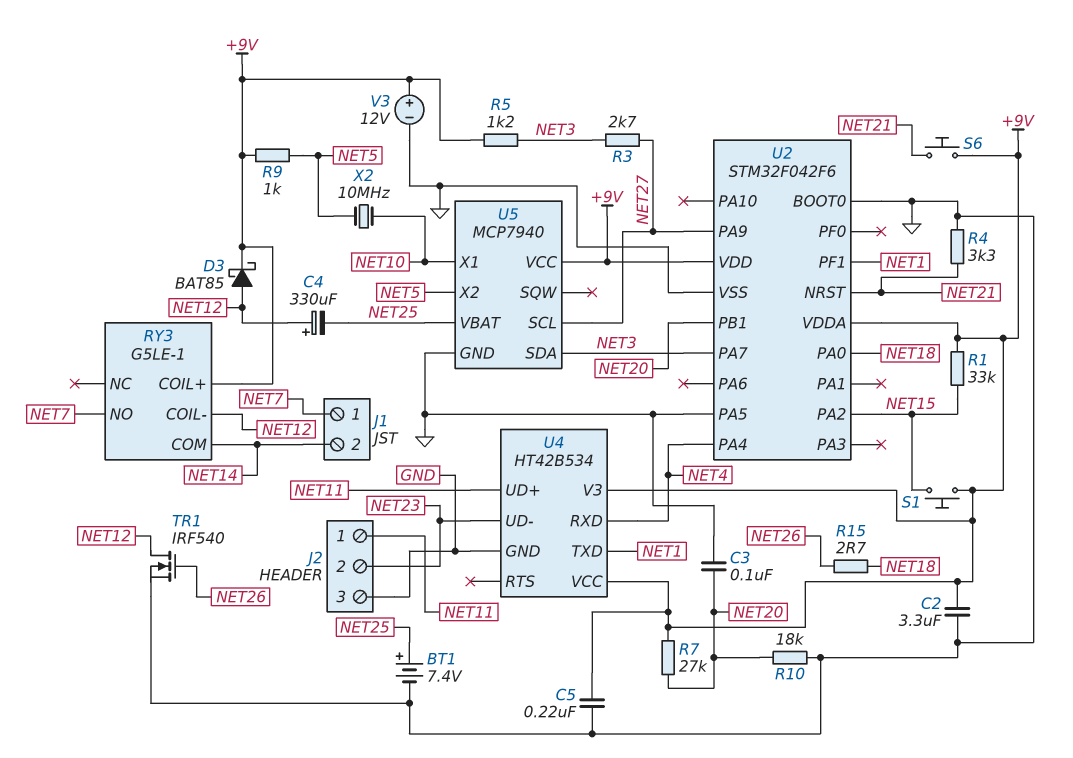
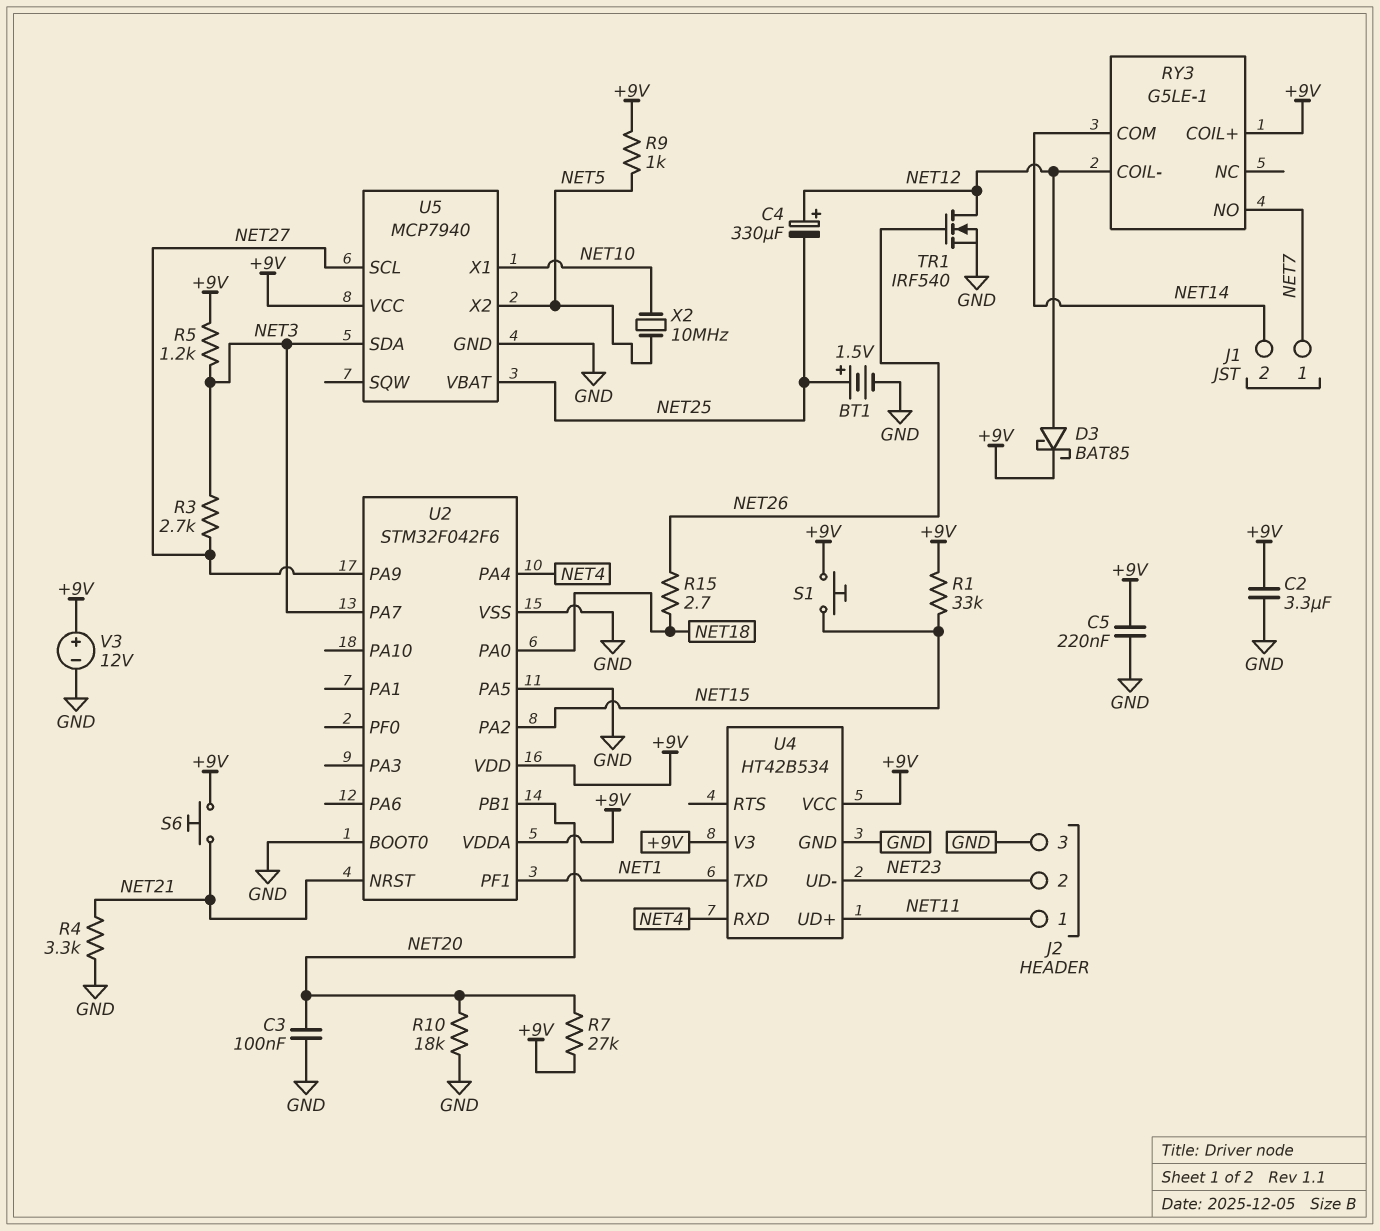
BT1: 7.4V (plus NET25, minus GND) -> 1.5V (plus NET25, minus GND)

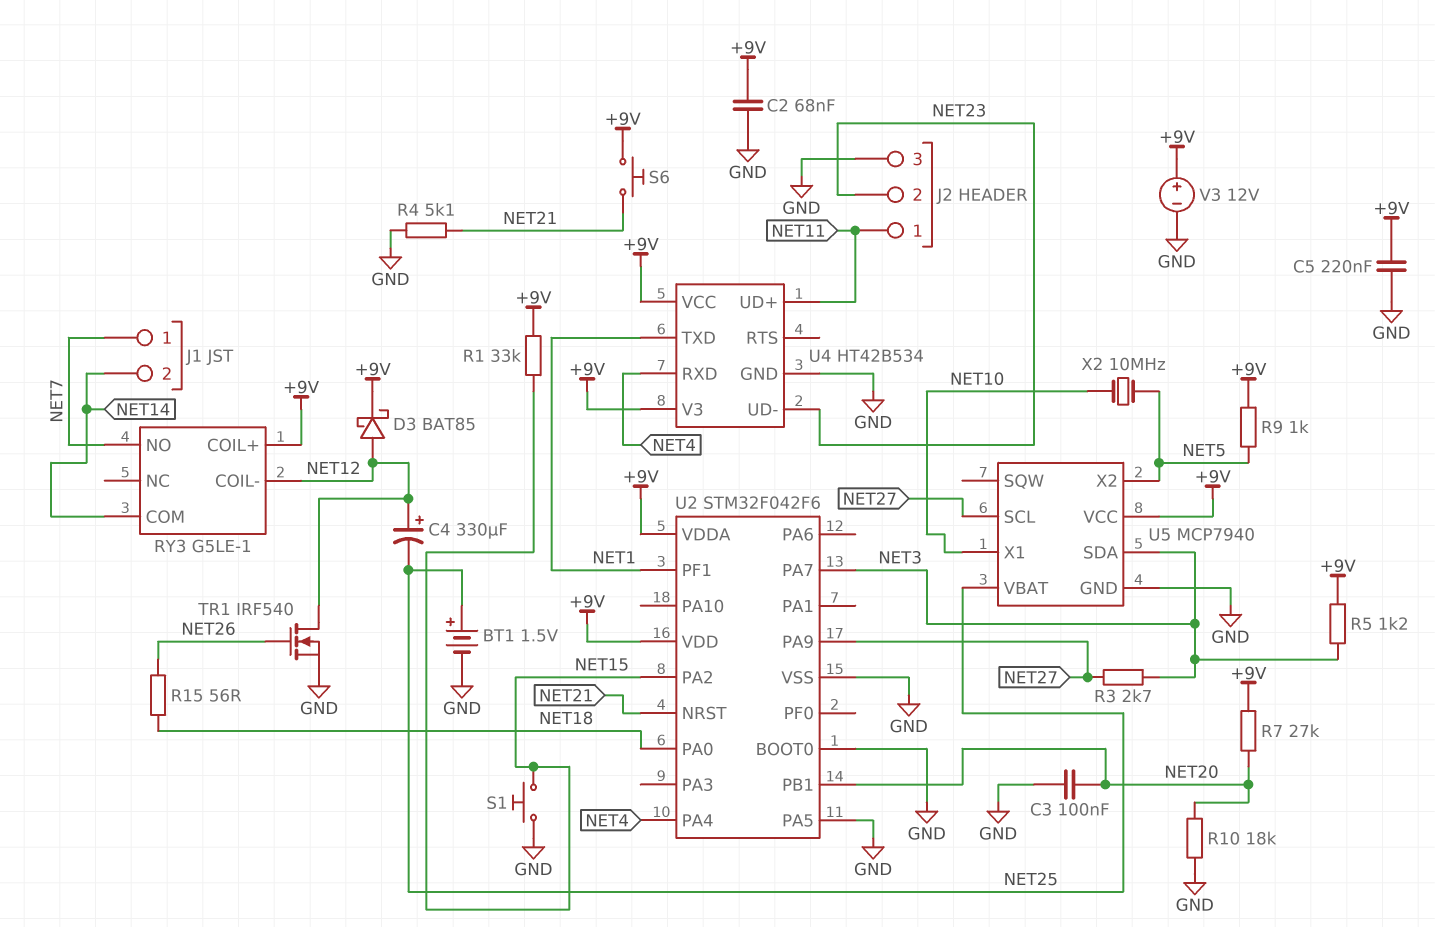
C2: 3.3uF (+9V, GND) -> 68nF (+9V, GND)
R4: 3.3k (GND, NET21) -> 5.1k (GND, NET21)
R15: 2.7 (NET18, NET26) -> 56 (NET18, NET26)
S1: button (+9V, NET15) -> button (GND, NET15)

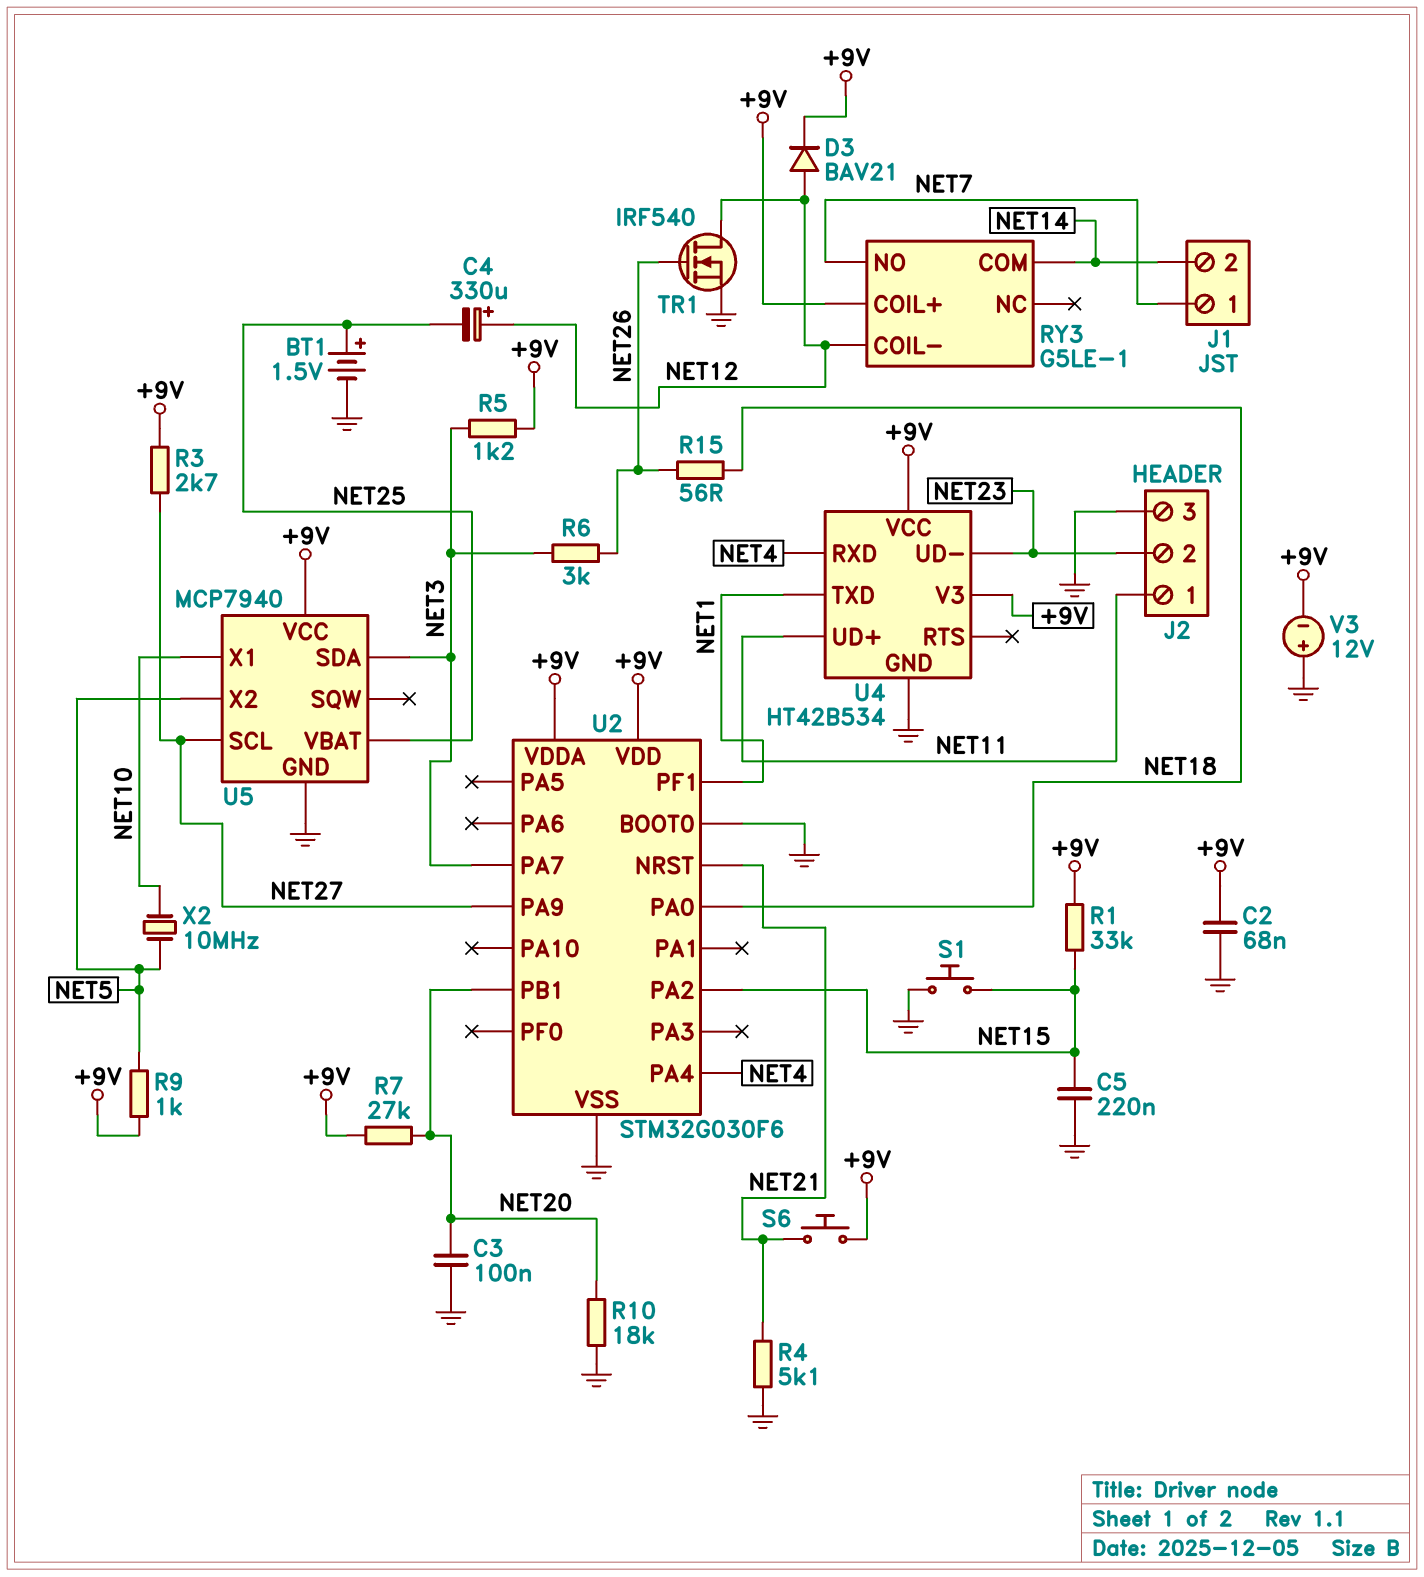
C5: 220nF (+9V, GND) -> 220nF (GND, NET15)
D3: schottky BAT85 (A NET12, K +9V) -> diode BAV21 (A NET12, K +9V)
R3: 2.7k (NET3, NET27) -> 2.7k (+9V, NET27)
R6: none -> 3k (NET3, NET26)
U2: STM32F042F6 -> STM32G030F6
U2 pin PA5: GND -> none
V3: 12V (plus +9V, minus GND) -> 12V (plus GND, minus +9V)

